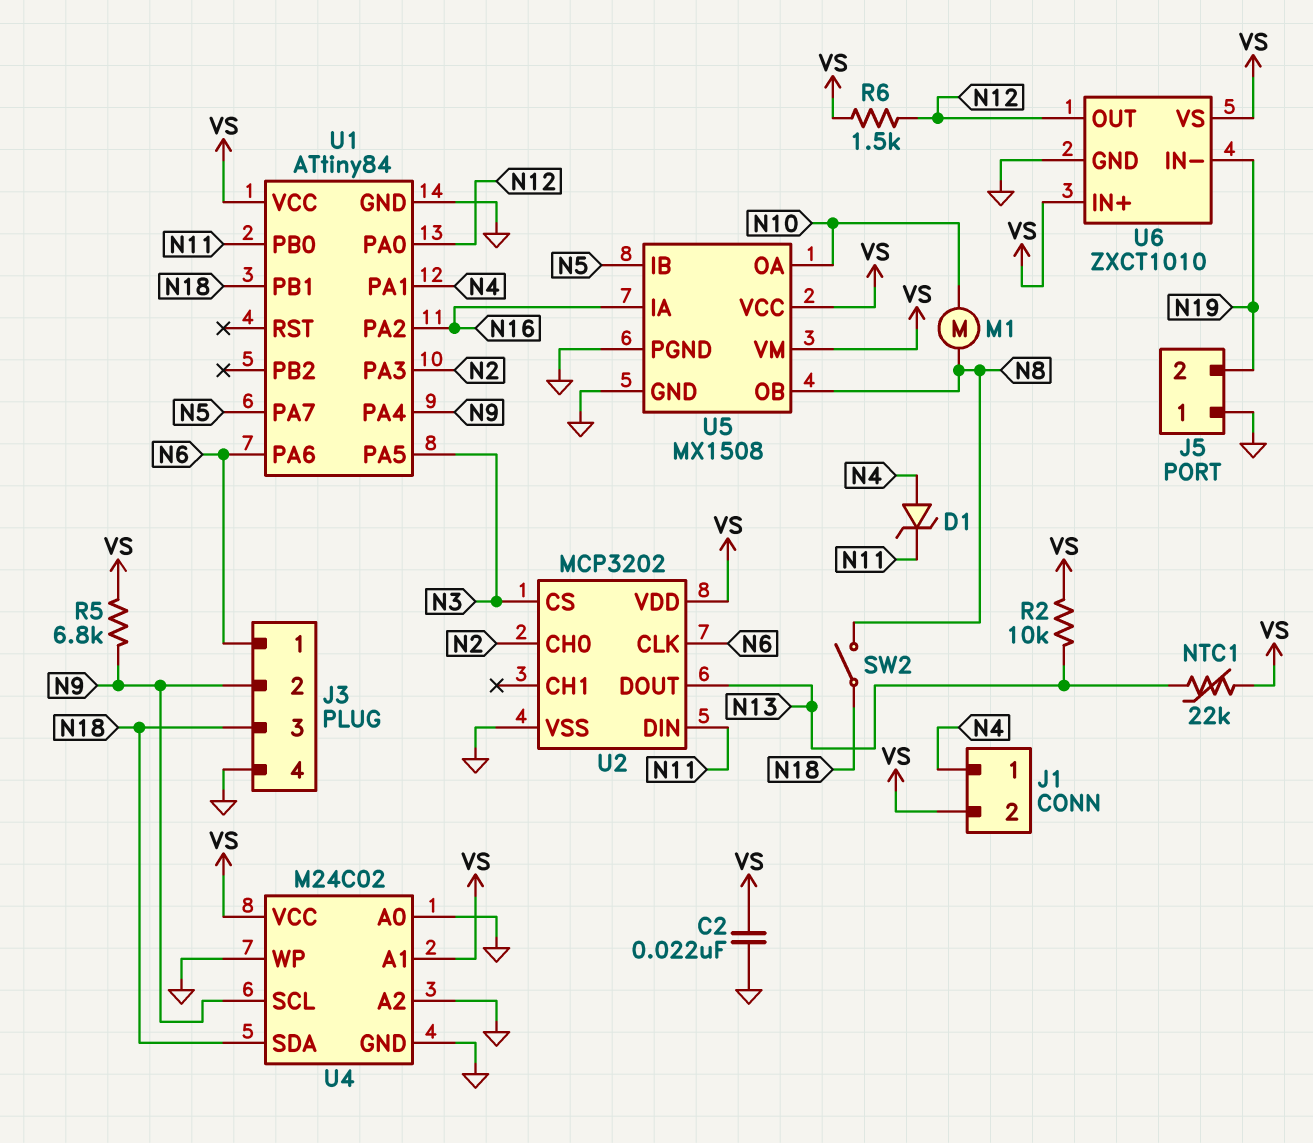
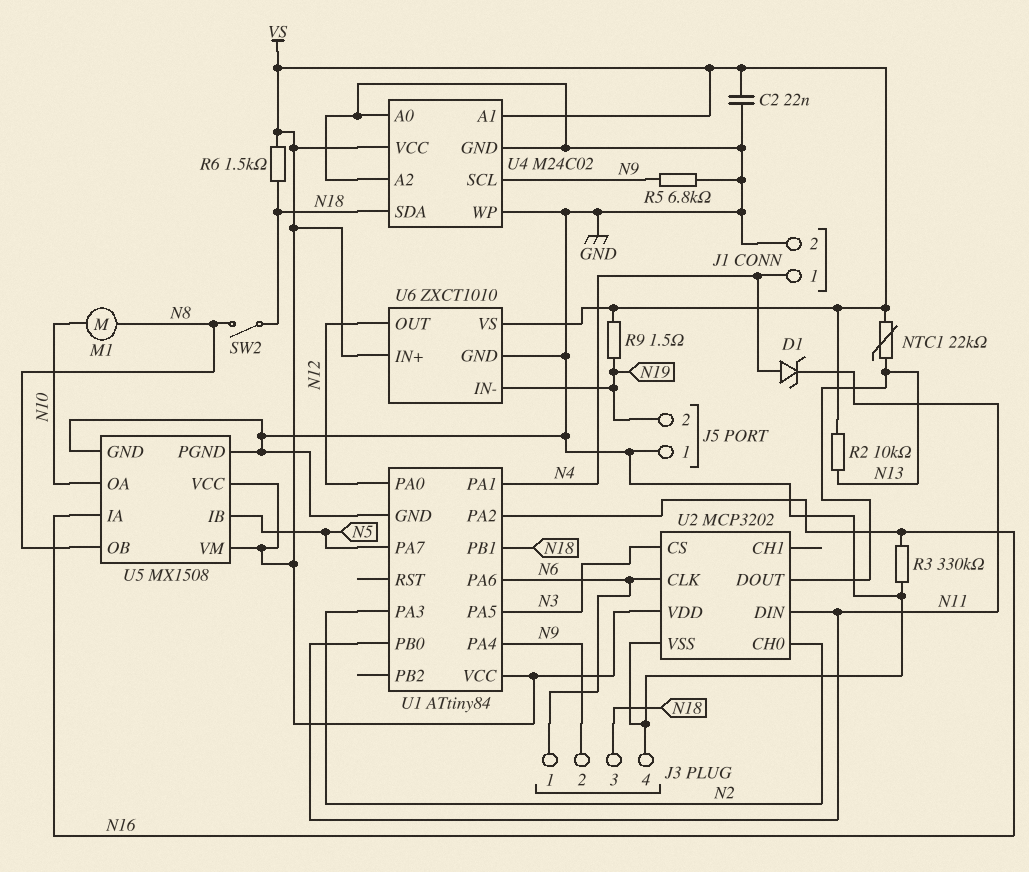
J1 pin 2: VS -> GND
R3: none -> 330k (GND, N16)
R5: 6.8k (N9, VS) -> 6.8k (GND, N9)
R6: 1.5k (N12, VS) -> 1.5k (N18, VS)
R9: none -> 1.5 (N19, VS)

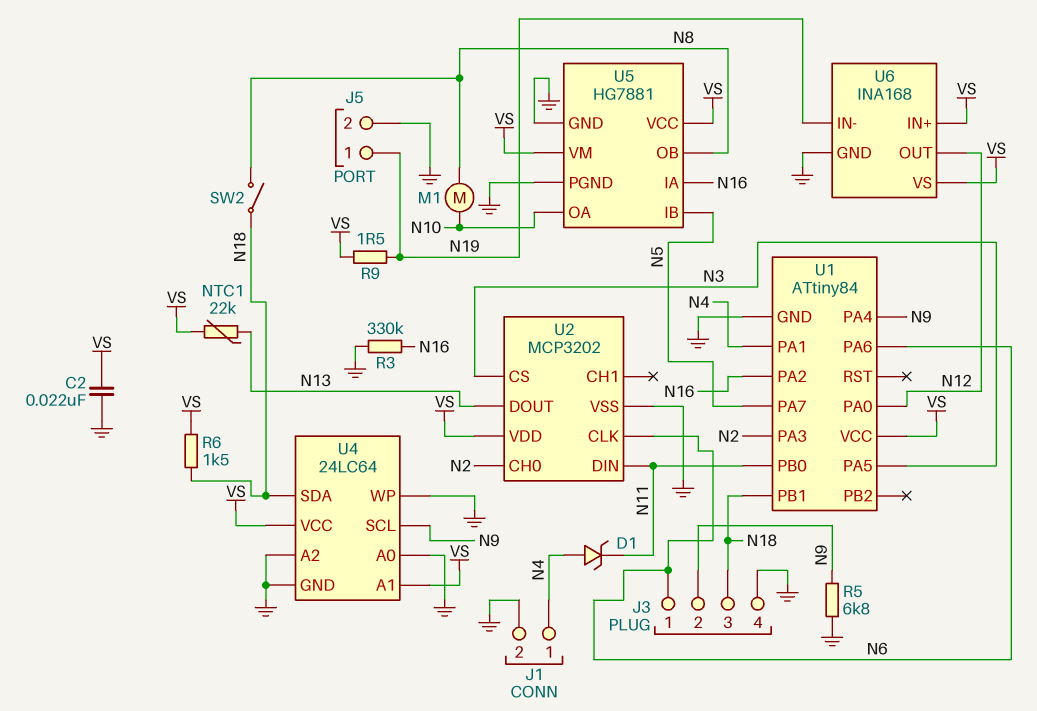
J5 pin 1: GND -> N19
J5 pin 2: N19 -> GND
R2: 10k (N13, VS) -> none
U4: M24C02 -> 24LC64
U5: MX1508 -> HG7881
U6: ZXCT1010 -> INA168

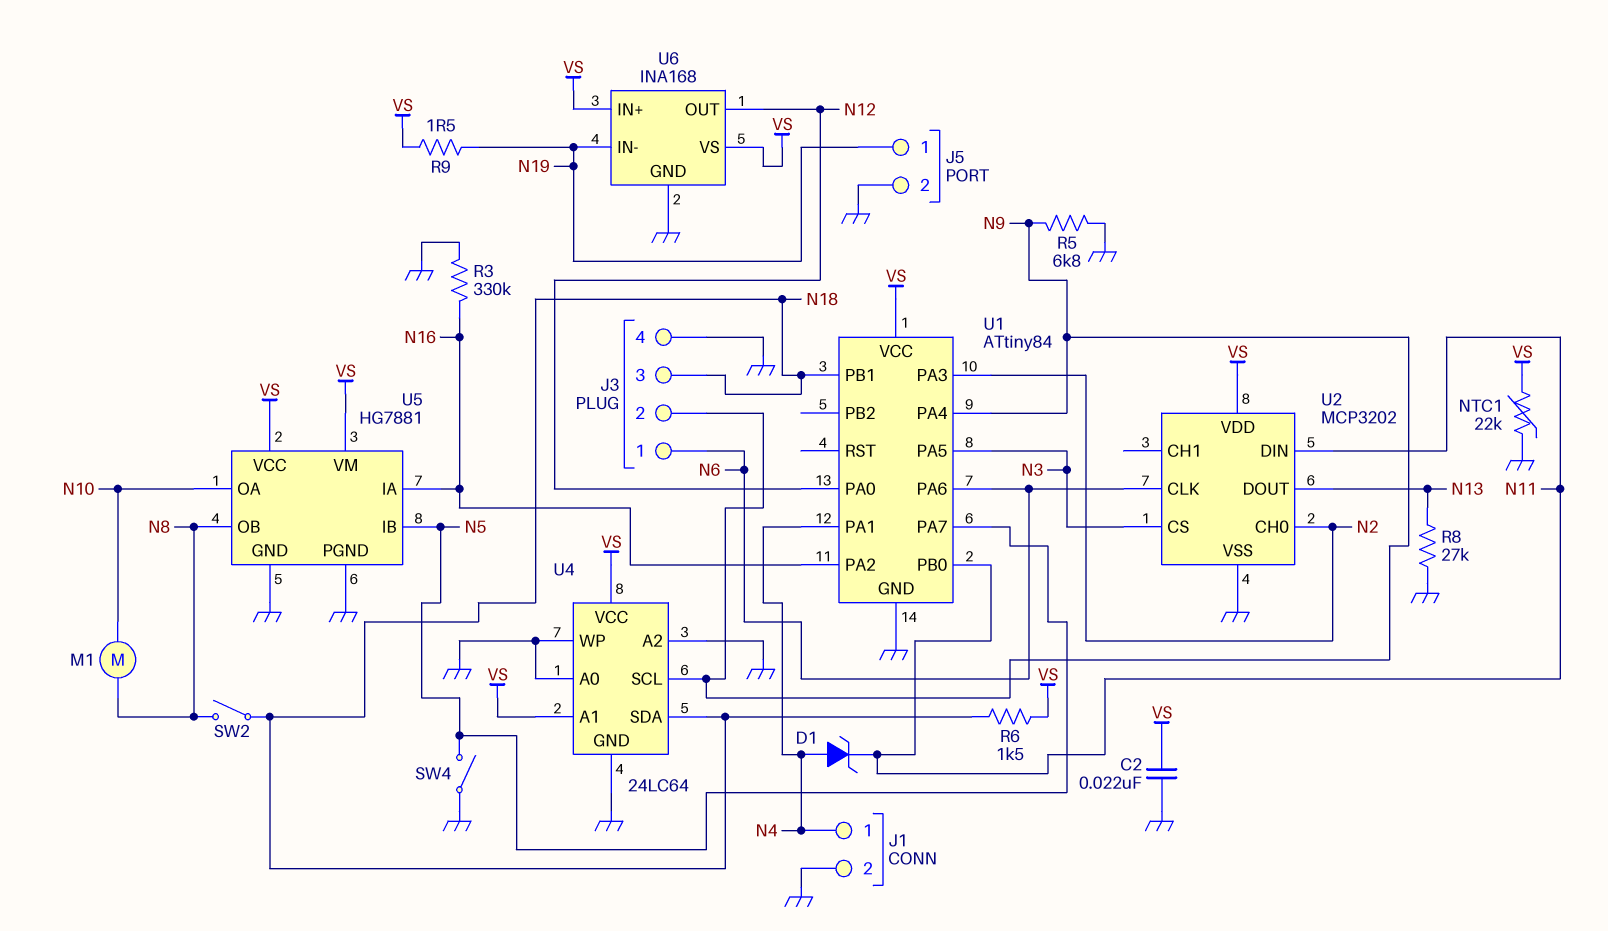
NTC1: 22k (N13, VS) -> 22k (GND, VS)
R8: none -> 27k (GND, N13)
SW4: none -> switch (GND, N5)

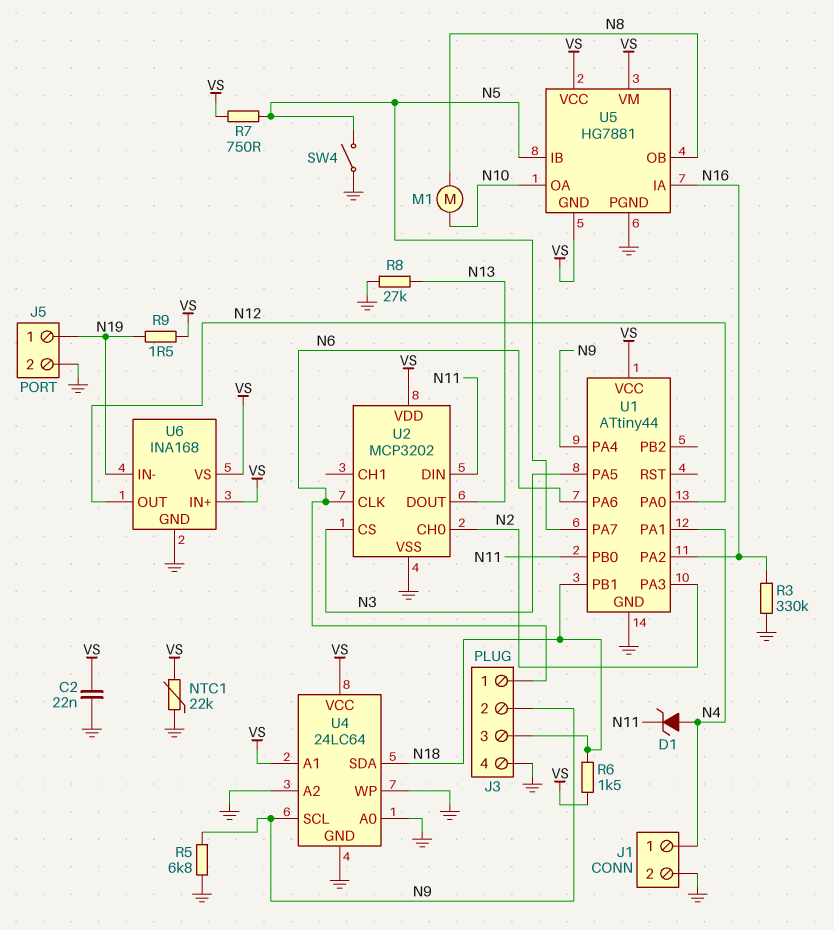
R7: none -> 750 (N5, VS)
SW2: switch (N8, N18) -> none
U1: ATtiny84 -> ATtiny44
U5 pin GND: GND -> VS

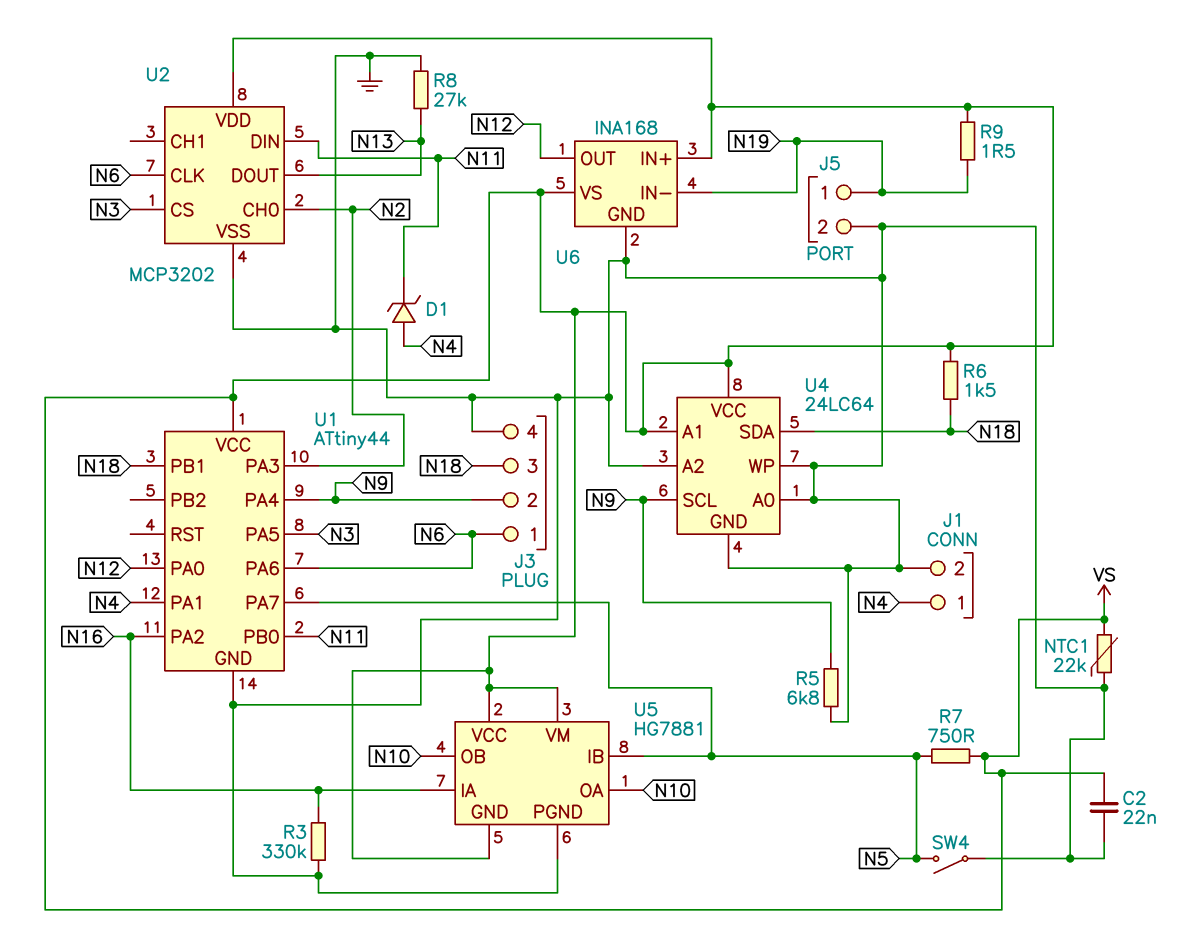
M1: motor (N8, N10) -> none
U5 pin OB: N8 -> N10

